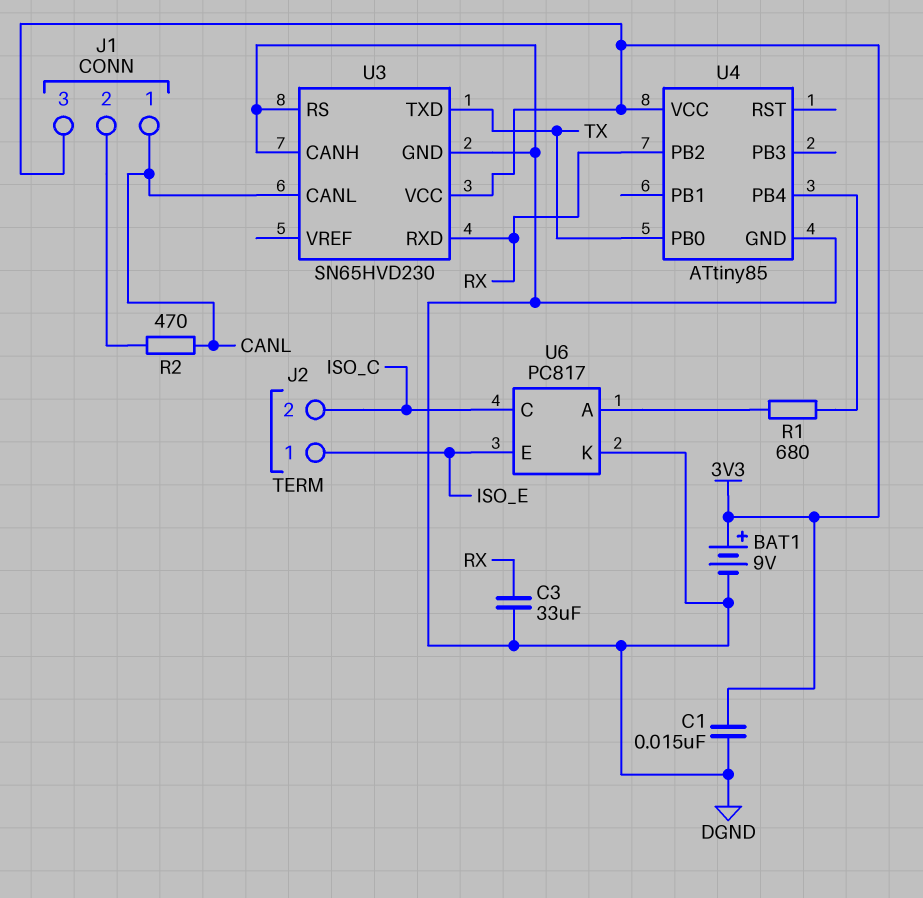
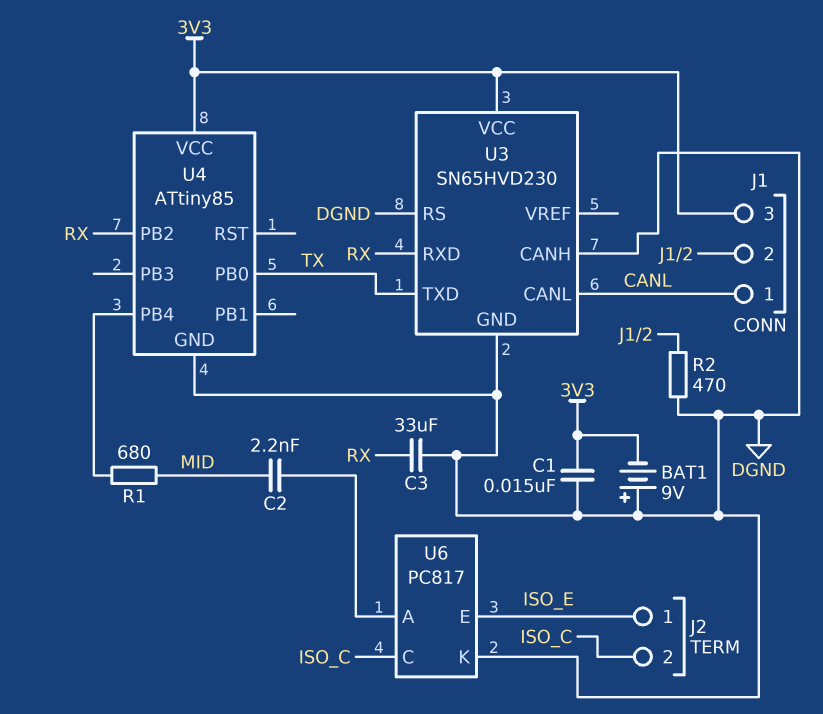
BAT1: 9V (plus 3V3, minus DGND) -> 9V (plus DGND, minus 3V3)
C2: none -> 2.2nF (MID, U6/A)
R1: 680 (U4/PB4, U6/A) -> 680 (MID, U4/PB4)
R2: 470 (CANL, J1/2) -> 470 (DGND, J1/2)

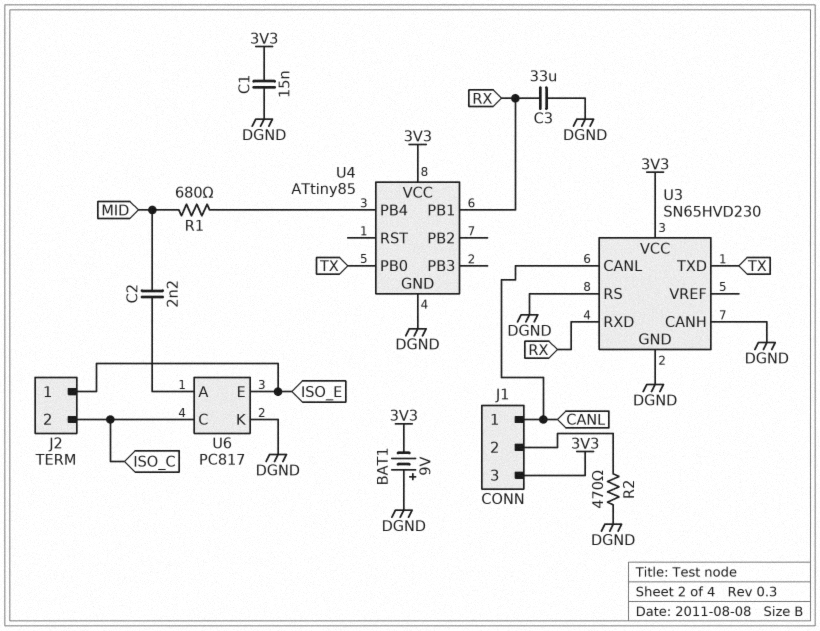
U4 pin PB1: none -> RX
U4 pin PB2: RX -> none

